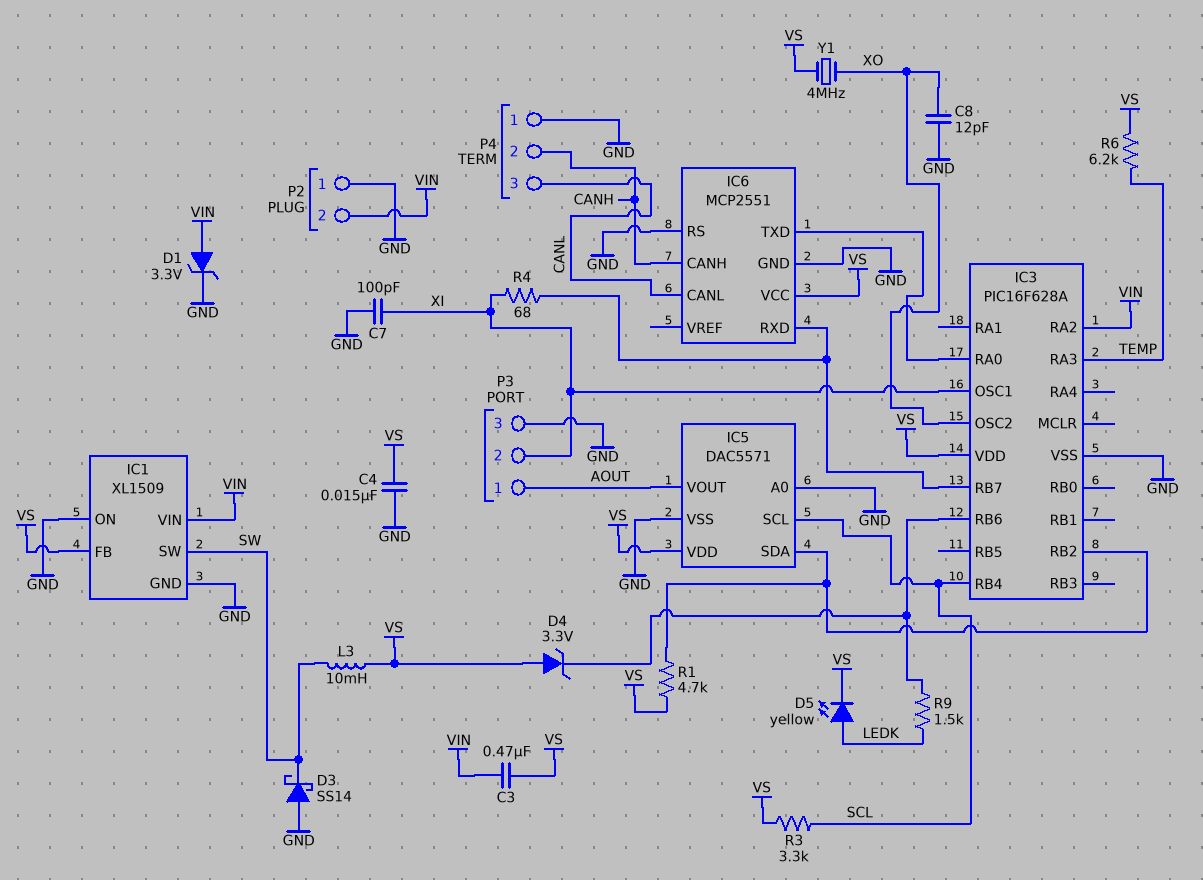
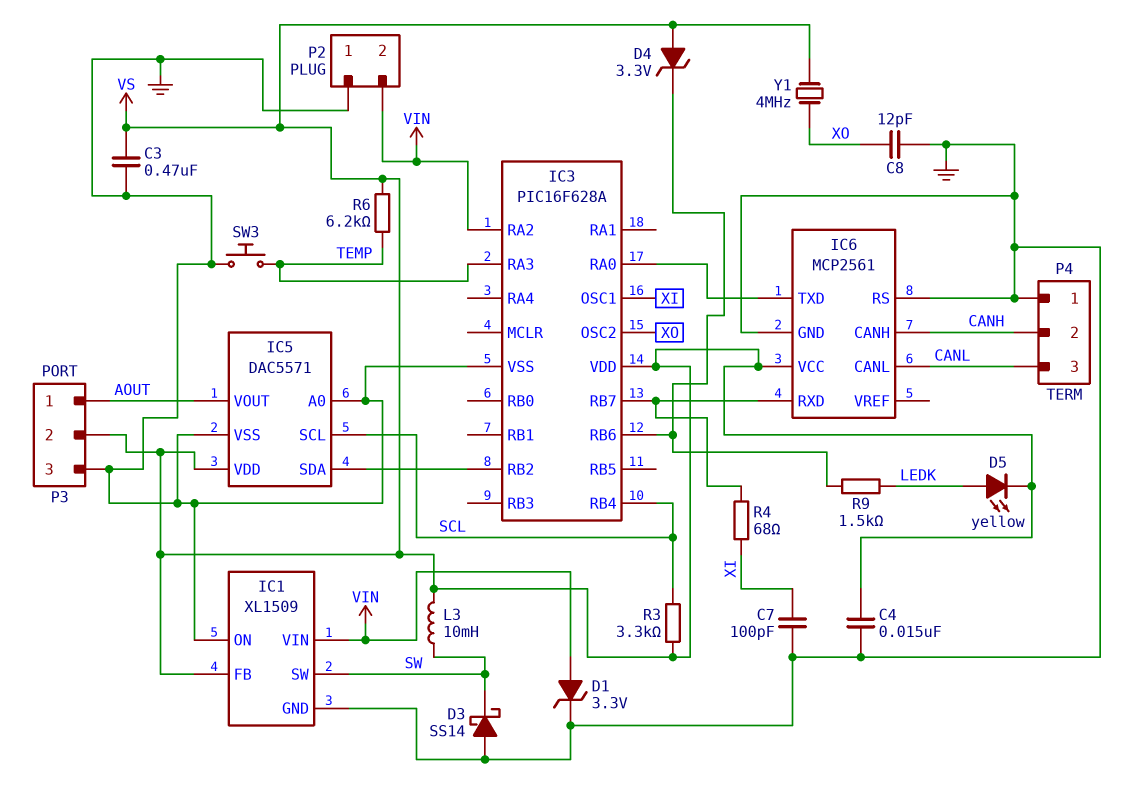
C3: 470nF (VIN, VS) -> 470nF (GND, VS)
IC6: MCP2551 -> MCP2561
P3 pin 2: XI -> VS
R1: 4.7k (IC3/RB2, VS) -> none
SW3: none -> button (GND, TEMP)

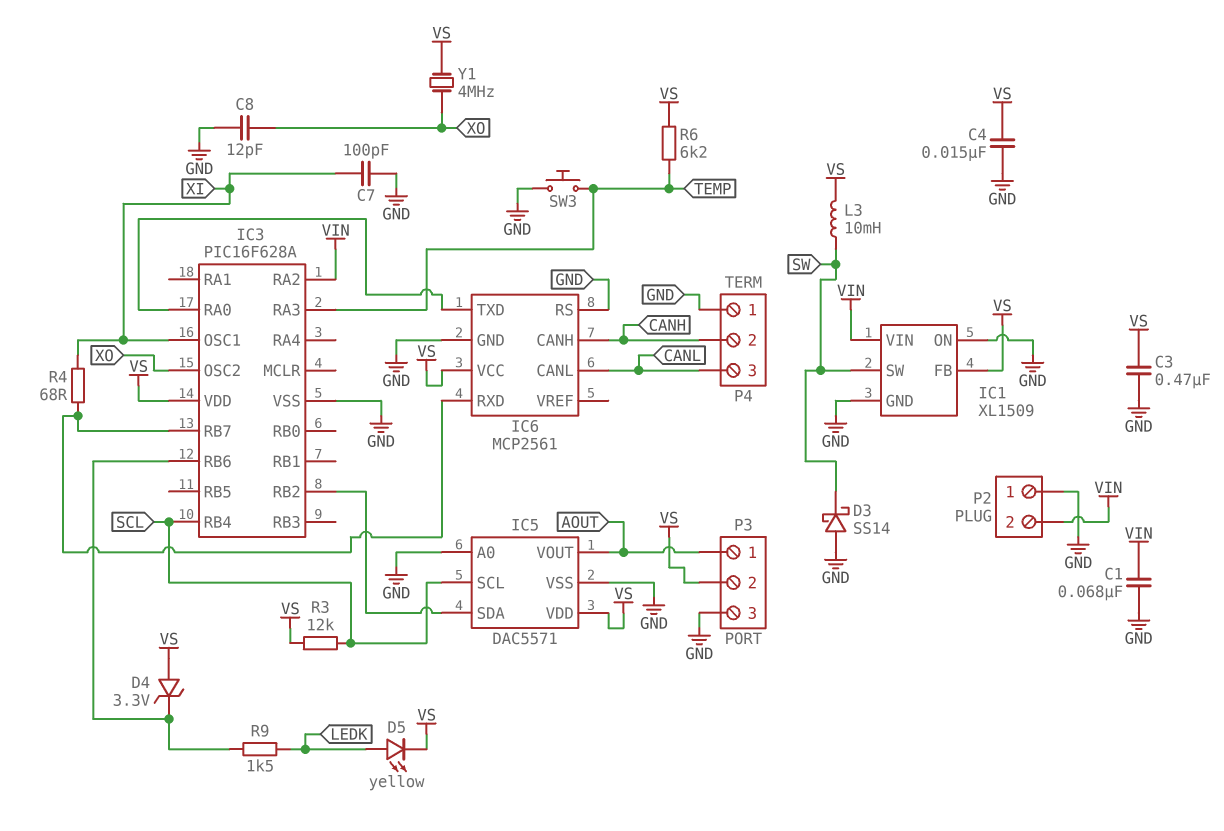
C1: none -> 68nF (GND, VIN)
D1: zener 3.3V (A VIN, K GND) -> none
R3: 3.3k (SCL, VS) -> 12k (SCL, VS)

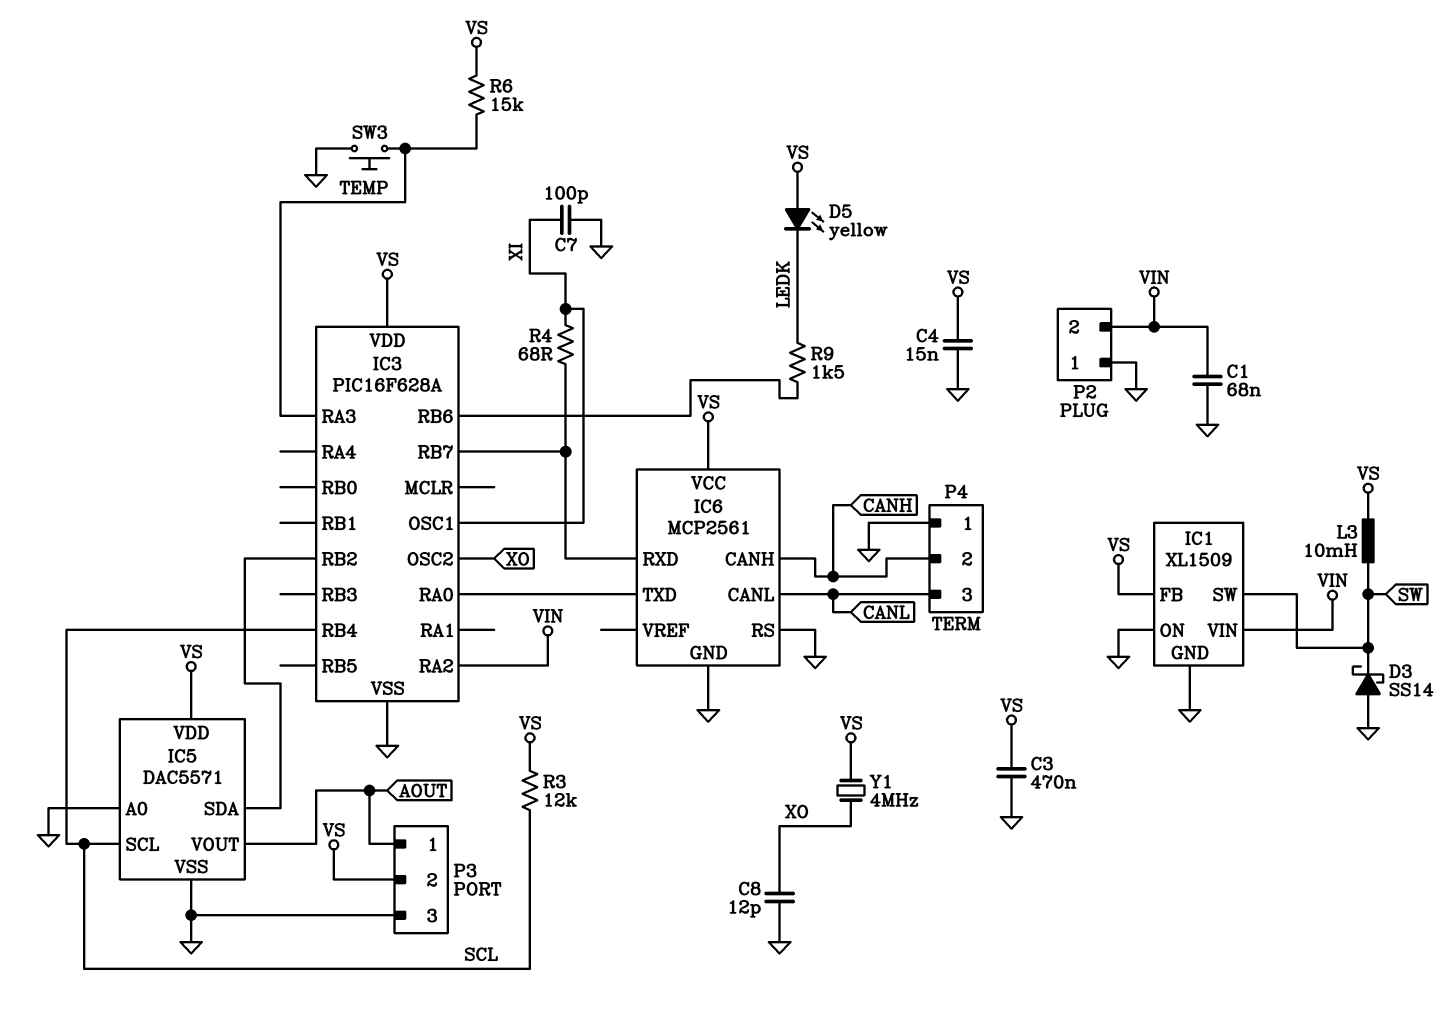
D4: zener 3.3V (A VS, K IC3/RB6) -> none
D5: LED yellow (A LEDK, K VS) -> LED yellow (A VS, K LEDK)
R6: 6.2k (TEMP, VS) -> 15k (TEMP, VS)

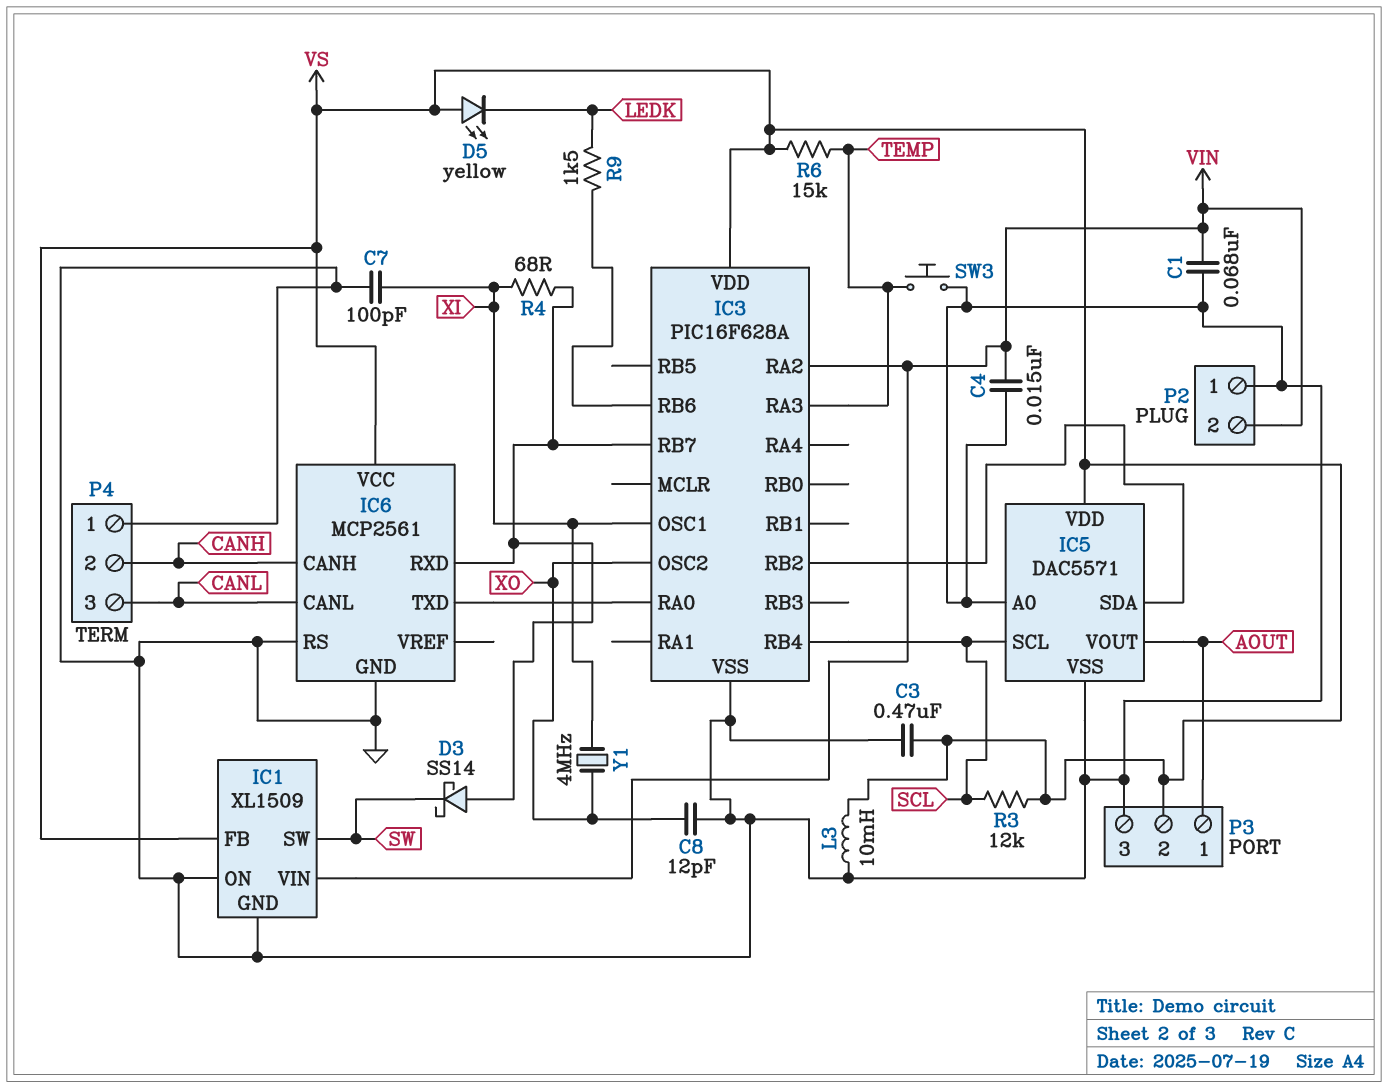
C4: 15nF (GND, VS) -> 15nF (GND, VIN)
D3: schottky SS14 (A GND, K SW) -> schottky SS14 (A IC3/RB7, K SW)
L3: 10mH (SW, VS) -> 10mH (GND, VS)
Y1: 4MHz (VS, XO) -> 4MHz (XI, XO)

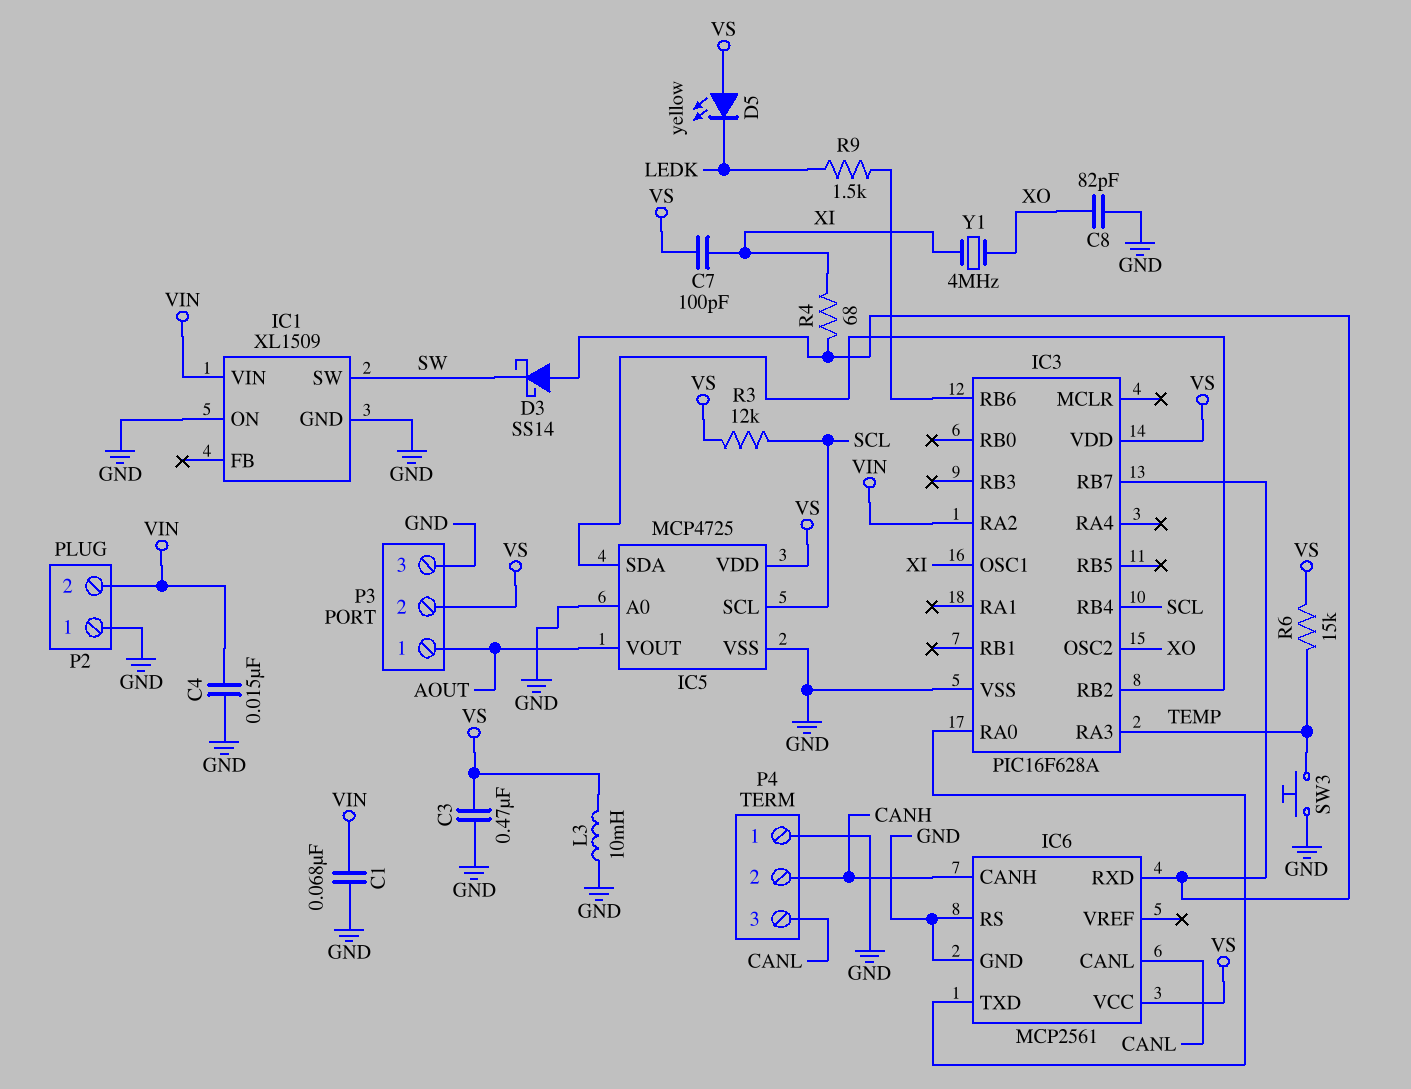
C7: 100pF (GND, XI) -> 100pF (VS, XI)
C8: 12pF (GND, XO) -> 82pF (GND, XO)
IC1 pin FB: VS -> none
IC5: DAC5571 -> MCP4725

